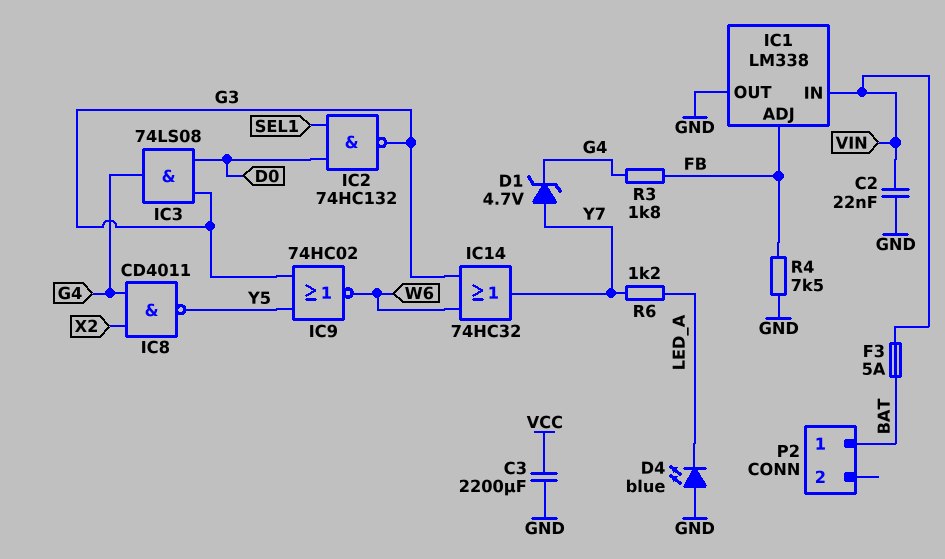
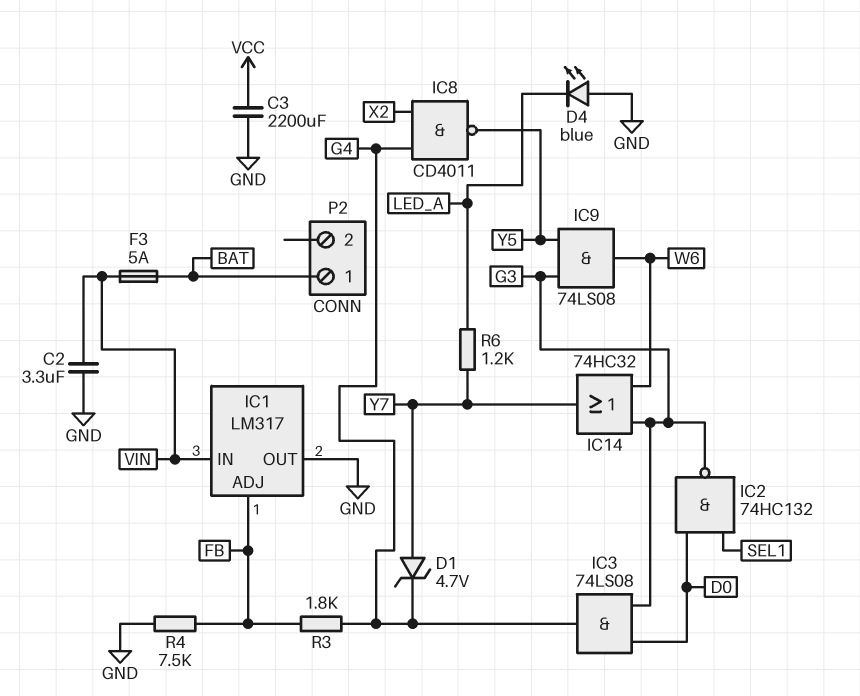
C2: 22nF (GND, VIN) -> 3.3uF (GND, VIN)
IC1: LM338 -> LM317
IC9: NOR 74HC02 (in G3, in Y5, out W6) -> AND 74LS08 (in G3, in Y5, out W6)

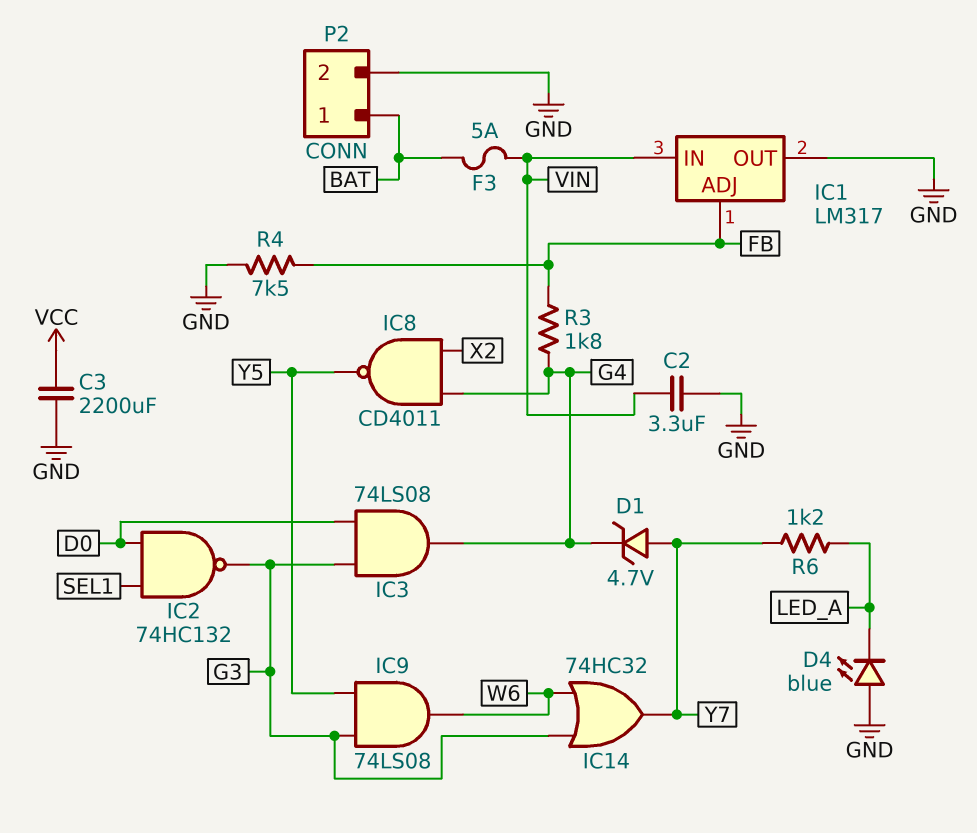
P2 pin 2: none -> GND

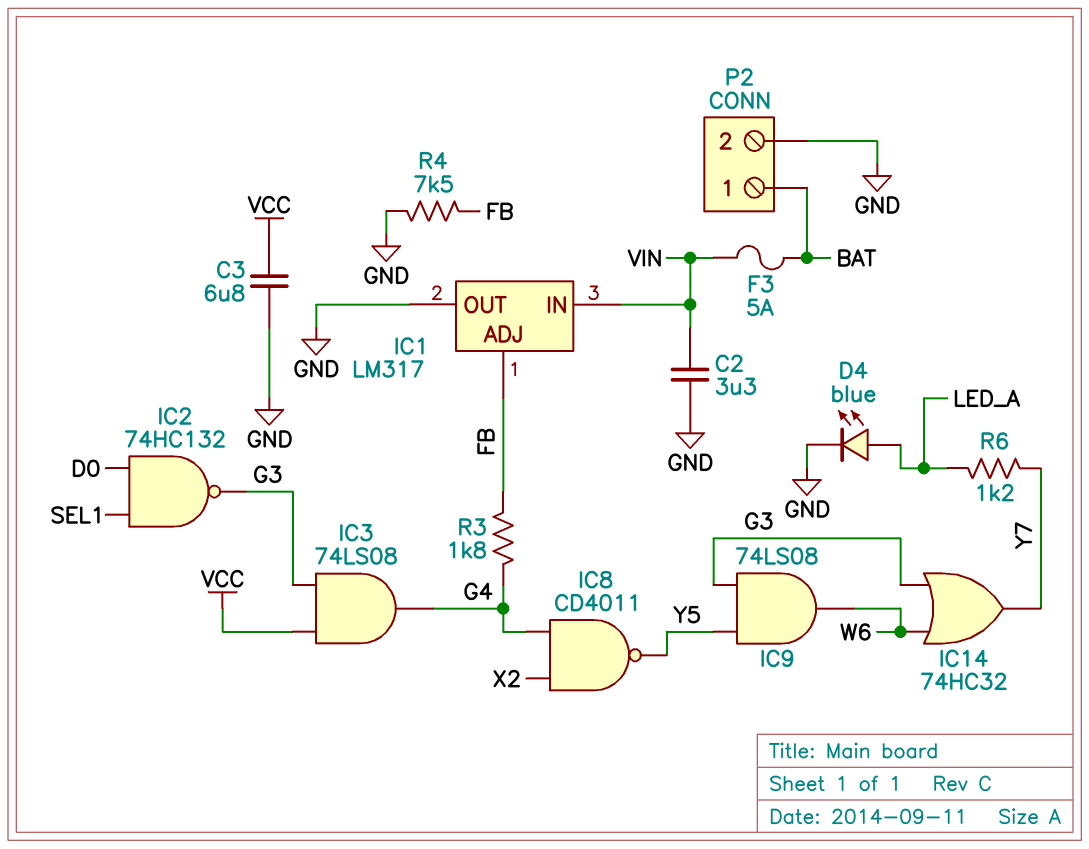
C3: 2200uF (GND, VCC) -> 6.8uF (GND, VCC)
D1: zener 4.7V (A Y7, K G4) -> none
D4: LED blue (A GND, K LED_A) -> LED blue (A LED_A, K GND)
IC3: AND 74LS08 (in D0, in G3, out G4) -> AND 74LS08 (in G3, in VCC, out G4)

